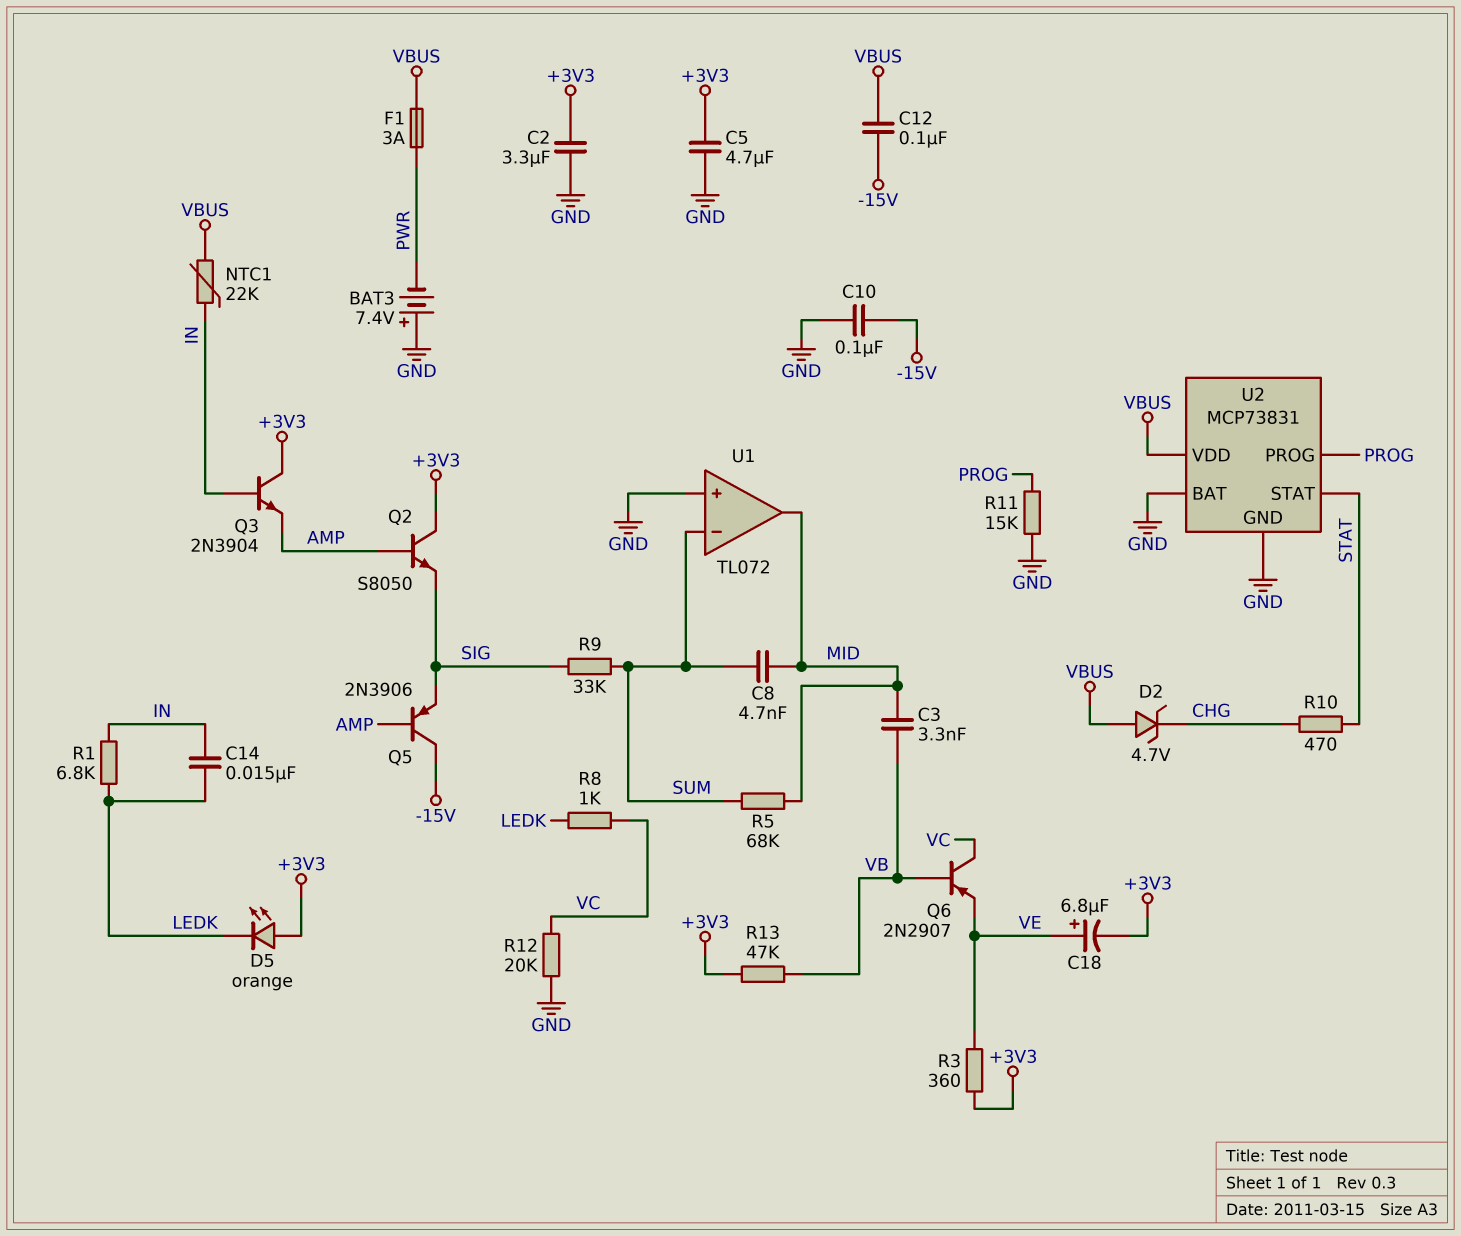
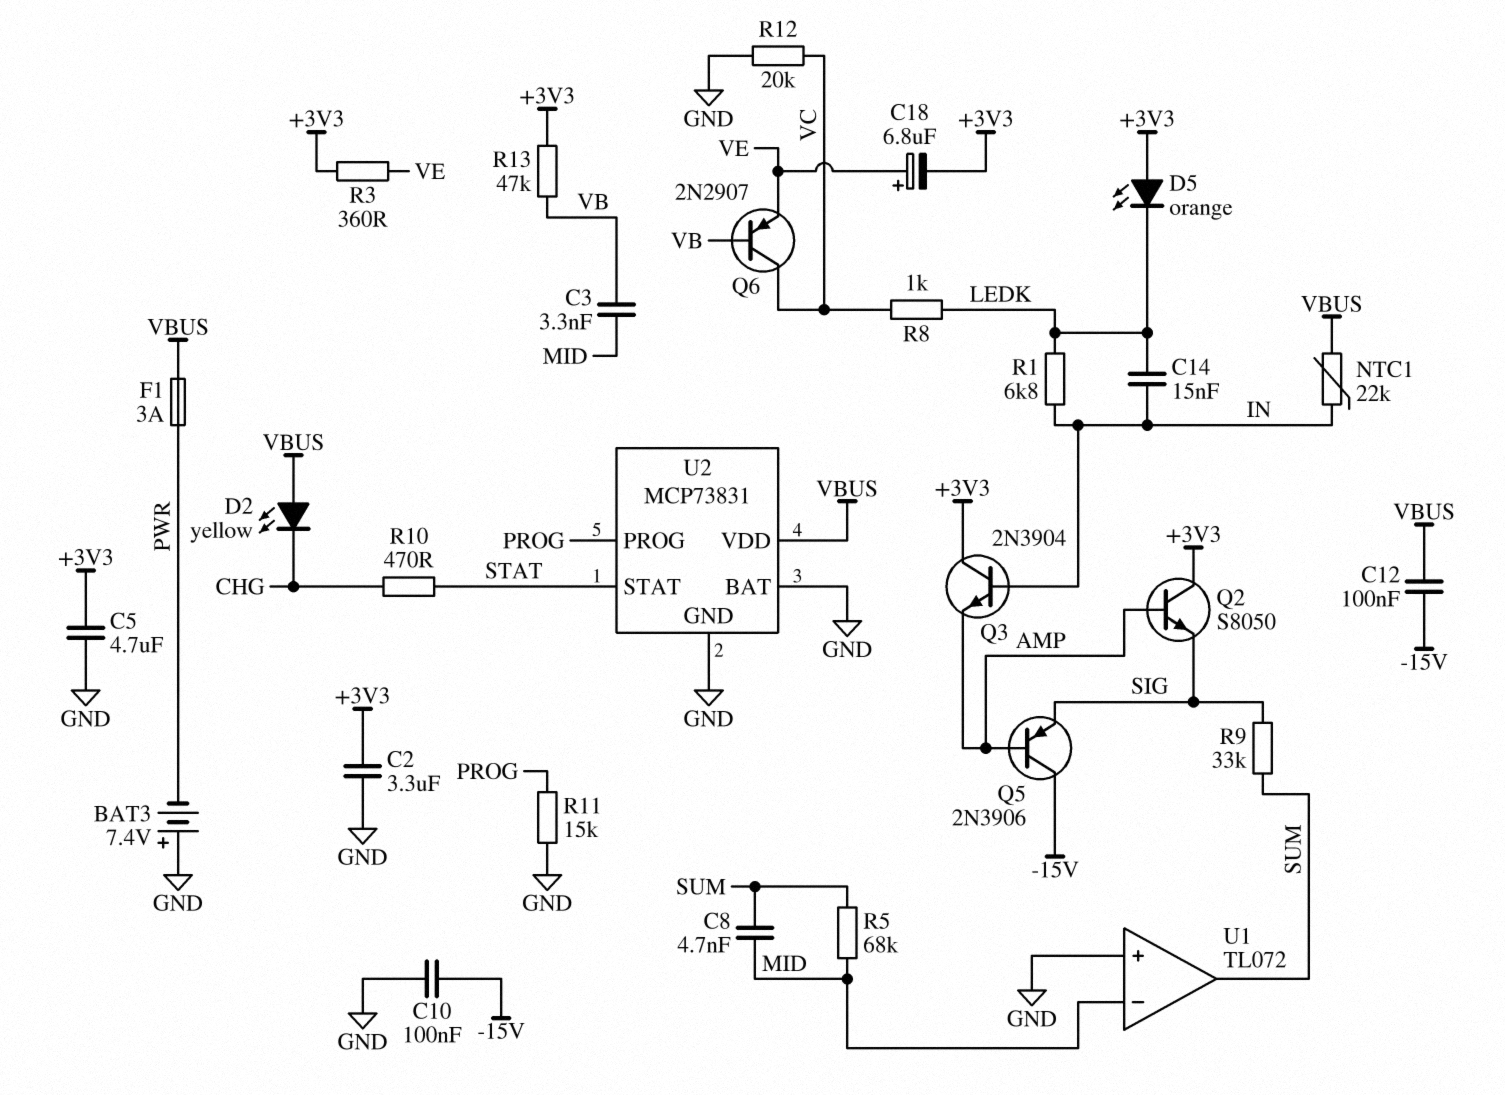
D2: zener 4.7V (A VBUS, K CHG) -> LED yellow (A VBUS, K CHG)
U1 pin in-: SUM -> MID
U1 pin out: MID -> SUM

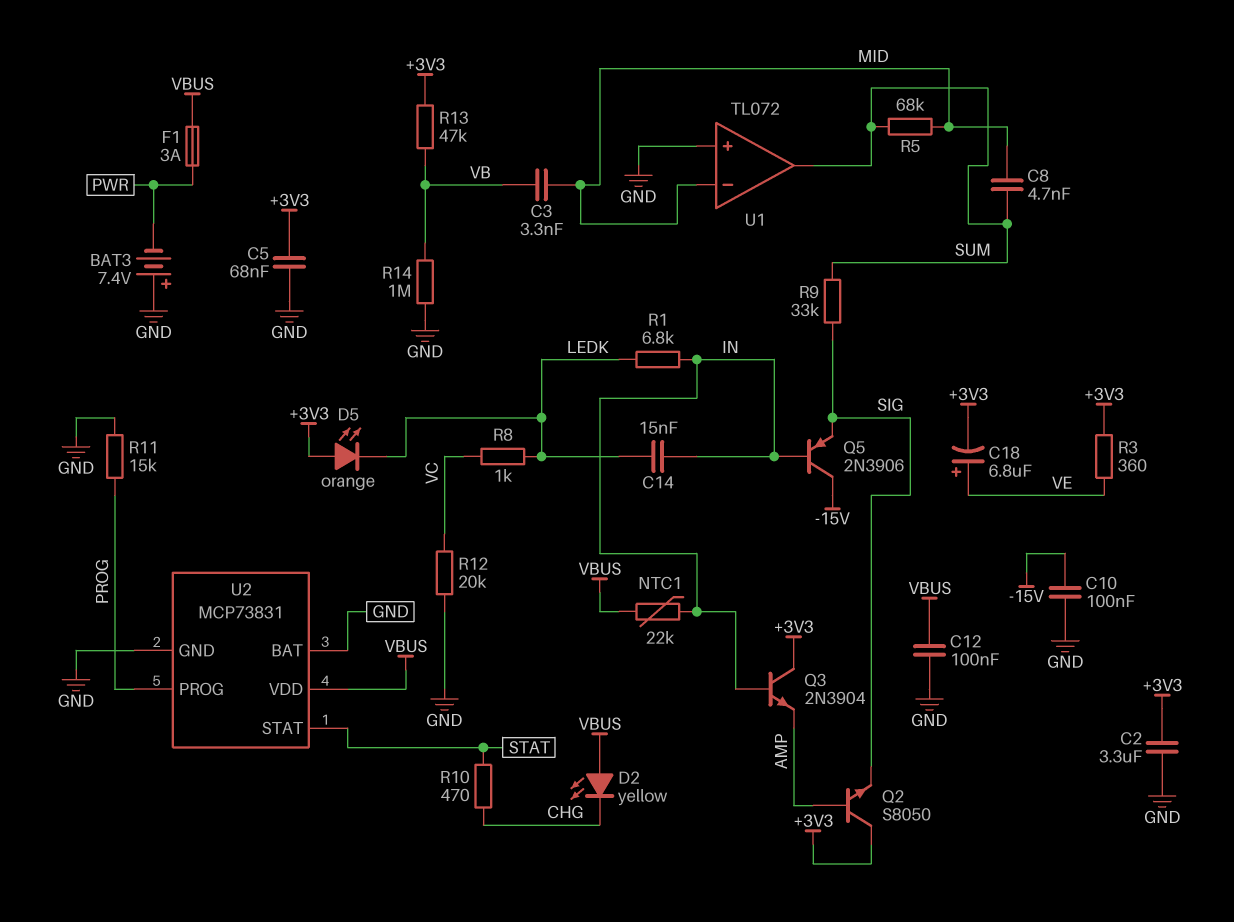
C5: 4.7uF (+3V3, GND) -> 68nF (+3V3, GND)
C12: 100nF (-15V, VBUS) -> 100nF (GND, VBUS)
Q5: PNP 2N3906 (B AMP, C -15V, E SIG) -> PNP 2N3906 (B IN, C -15V, E SIG)
Q6: PNP 2N2907 (B VB, C VC, E VE) -> none
R14: none -> 1M (GND, VB)

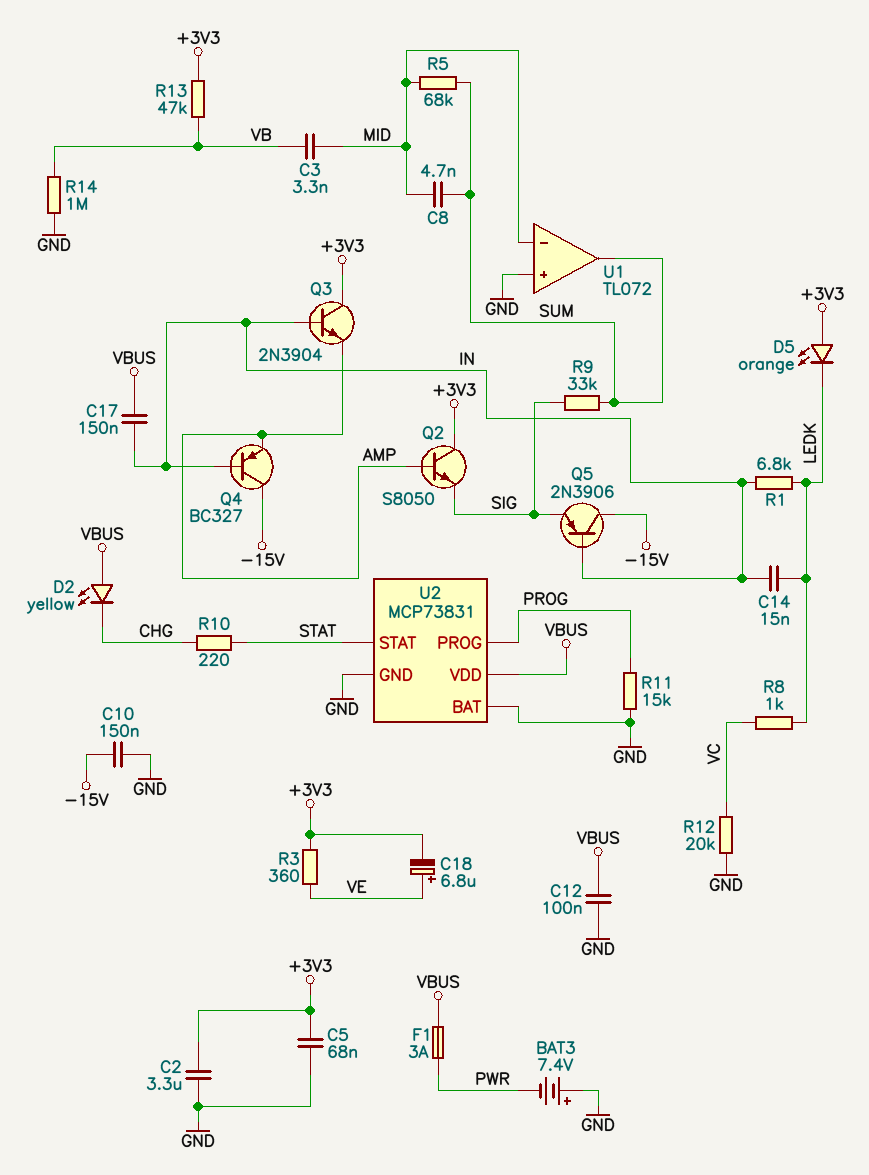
C10: 100nF (-15V, GND) -> 150nF (-15V, GND)
C17: none -> 150nF (IN, VBUS)
NTC1: 22k (IN, VBUS) -> none
Q4: none -> PNP BC327 (B IN, C -15V, E AMP)
R10: 470 (CHG, STAT) -> 220 (CHG, STAT)

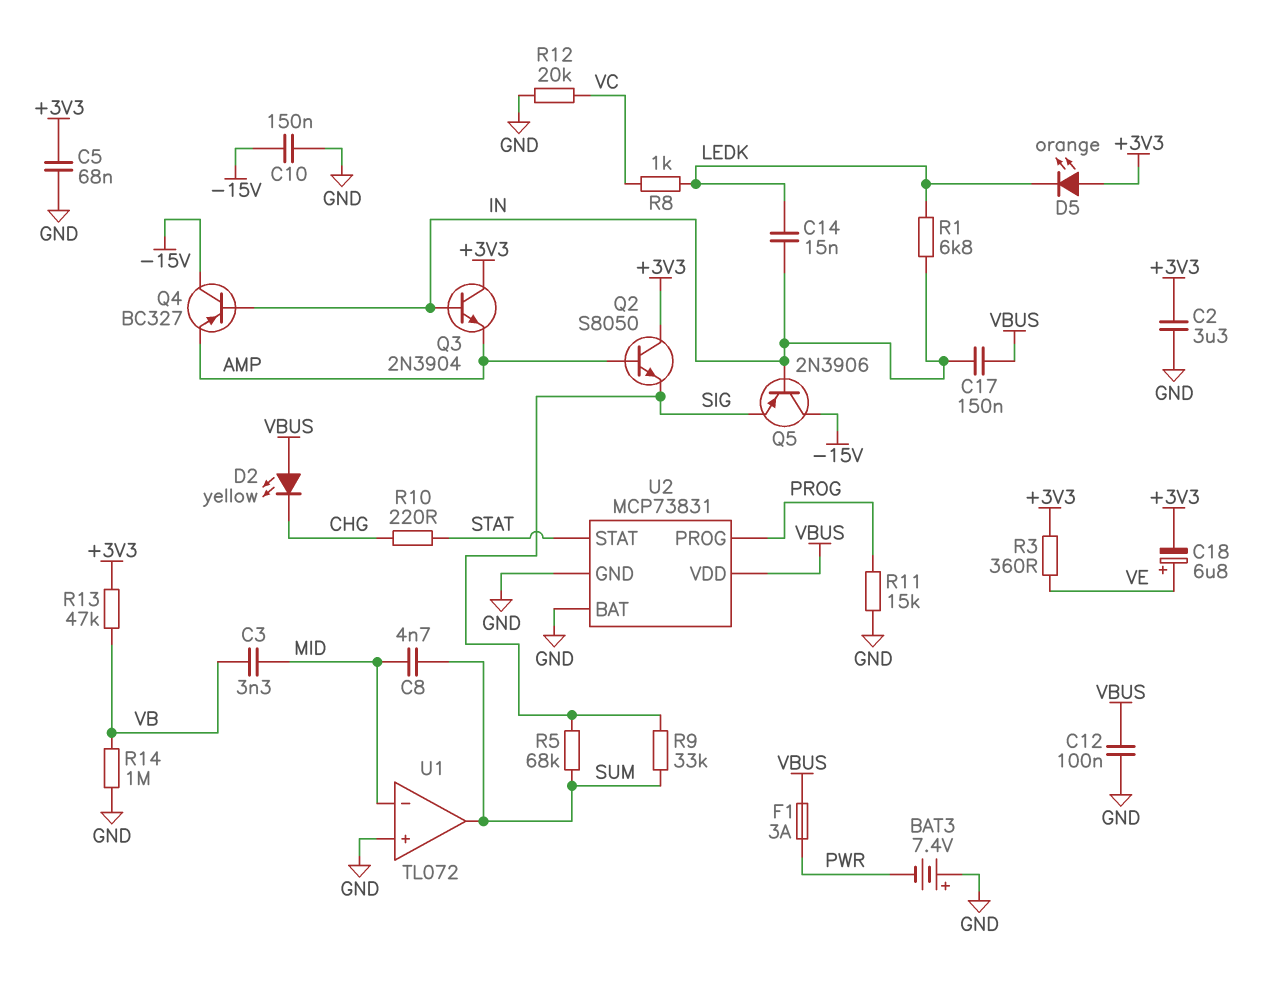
R5: 68k (MID, SUM) -> 68k (SIG, SUM)

